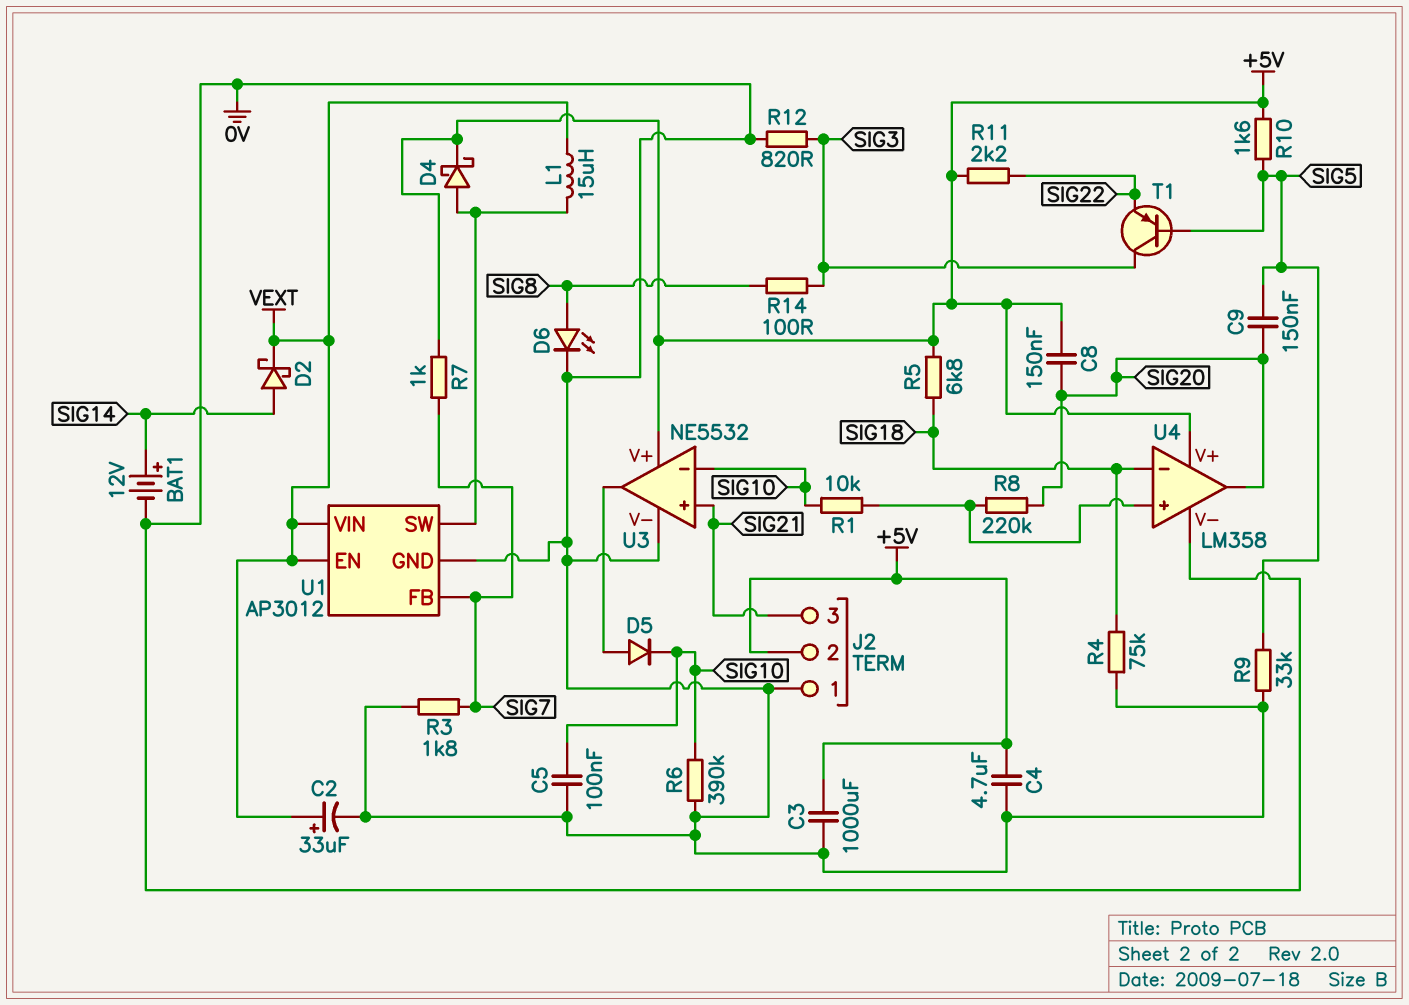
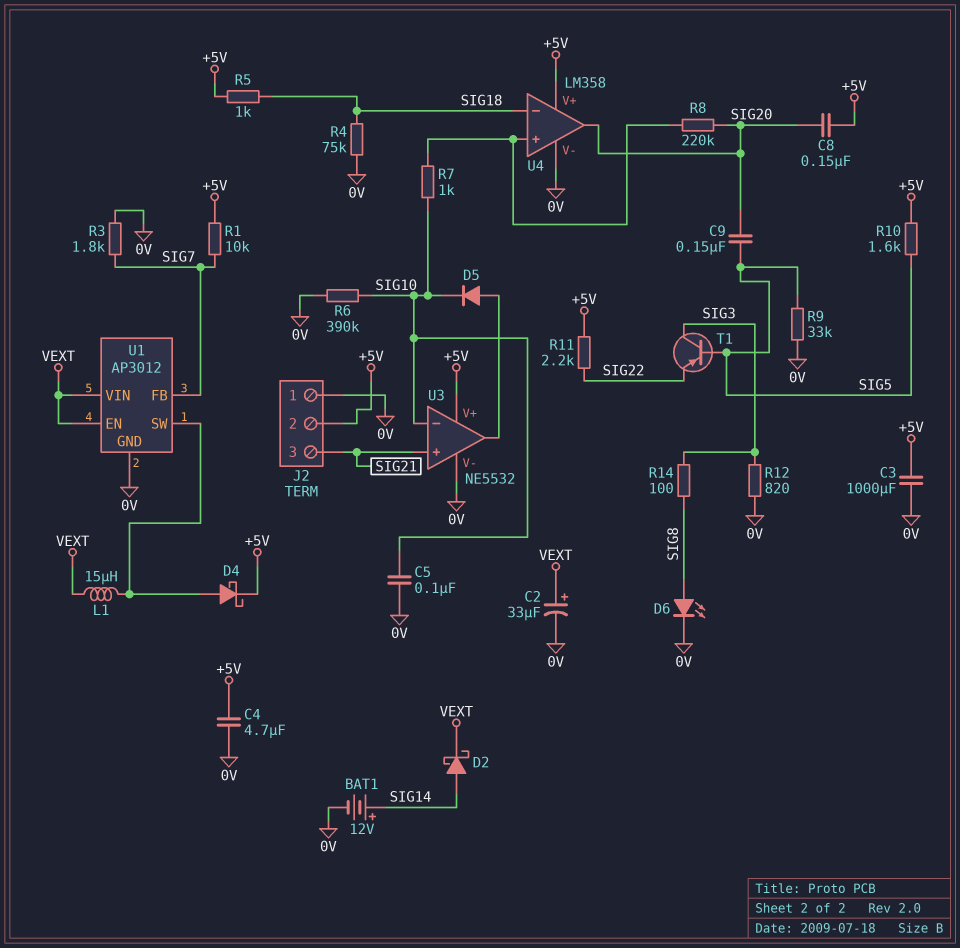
R1: 10k (SIG10, U4/in+) -> 10k (+5V, SIG7)
R5: 6.8k (+5V, SIG18) -> 1k (+5V, SIG18)
R7: 1k (+5V, SIG7) -> 1k (SIG10, U4/in+)

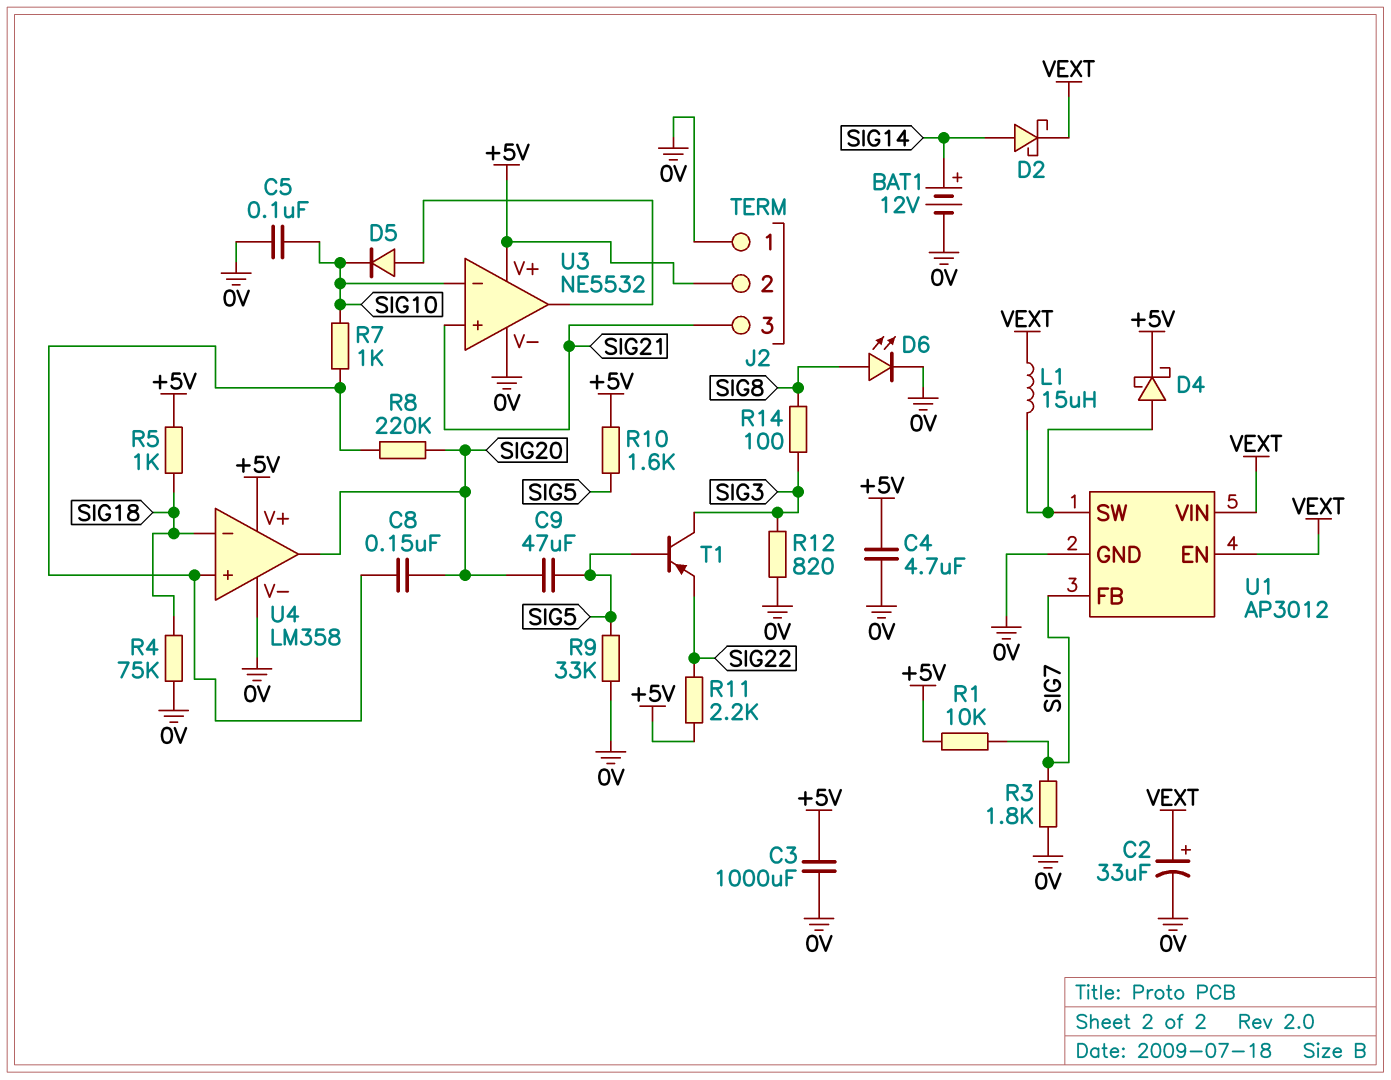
C8: 150nF (+5V, SIG20) -> 150nF (SIG20, U4/in+)
C9: 150nF (SIG5, SIG20) -> 47uF (SIG5, SIG20)
R6: 390k (0V, SIG10) -> none

